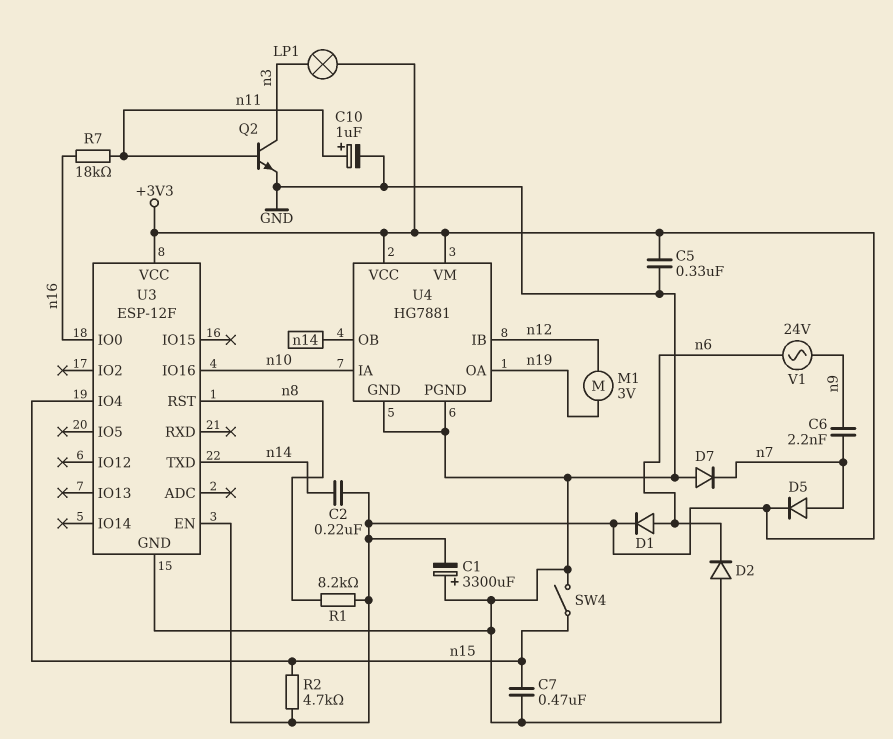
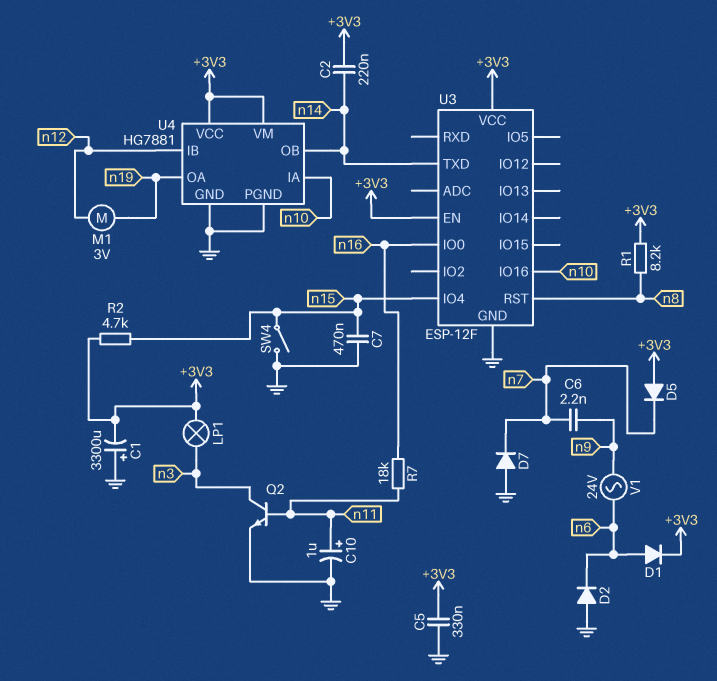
D5: diode (A n7, K +3V3) -> diode (A +3V3, K n7)

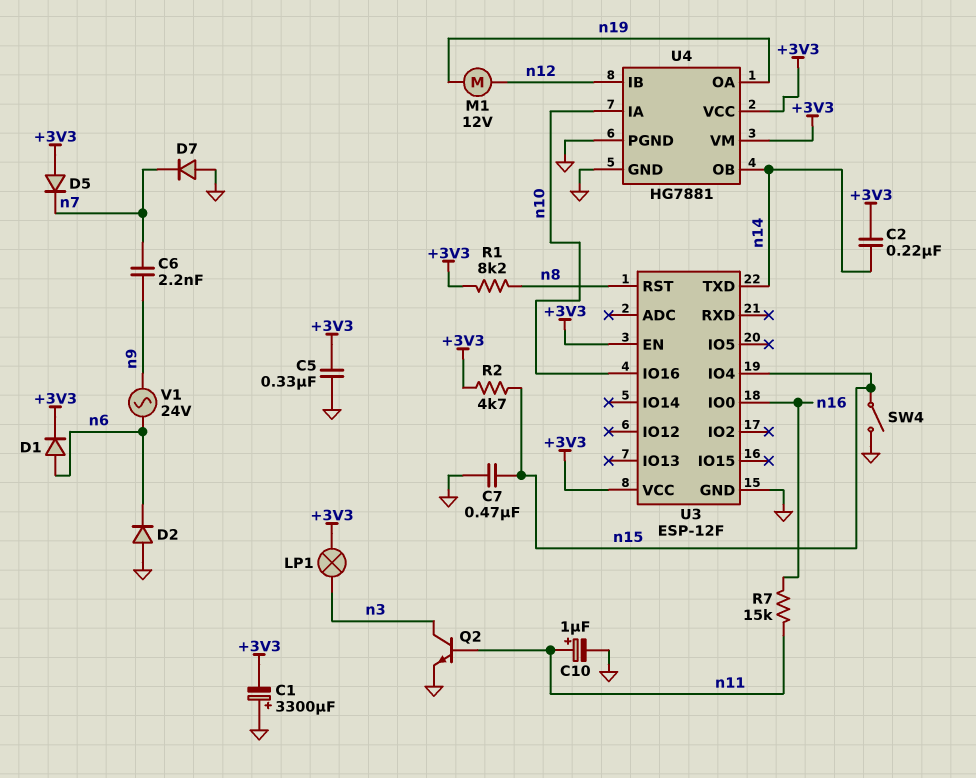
M1: motor 3V (n12, n19) -> motor 12V (n12, n19)
R7: 18k (n11, n16) -> 15k (n11, n16)

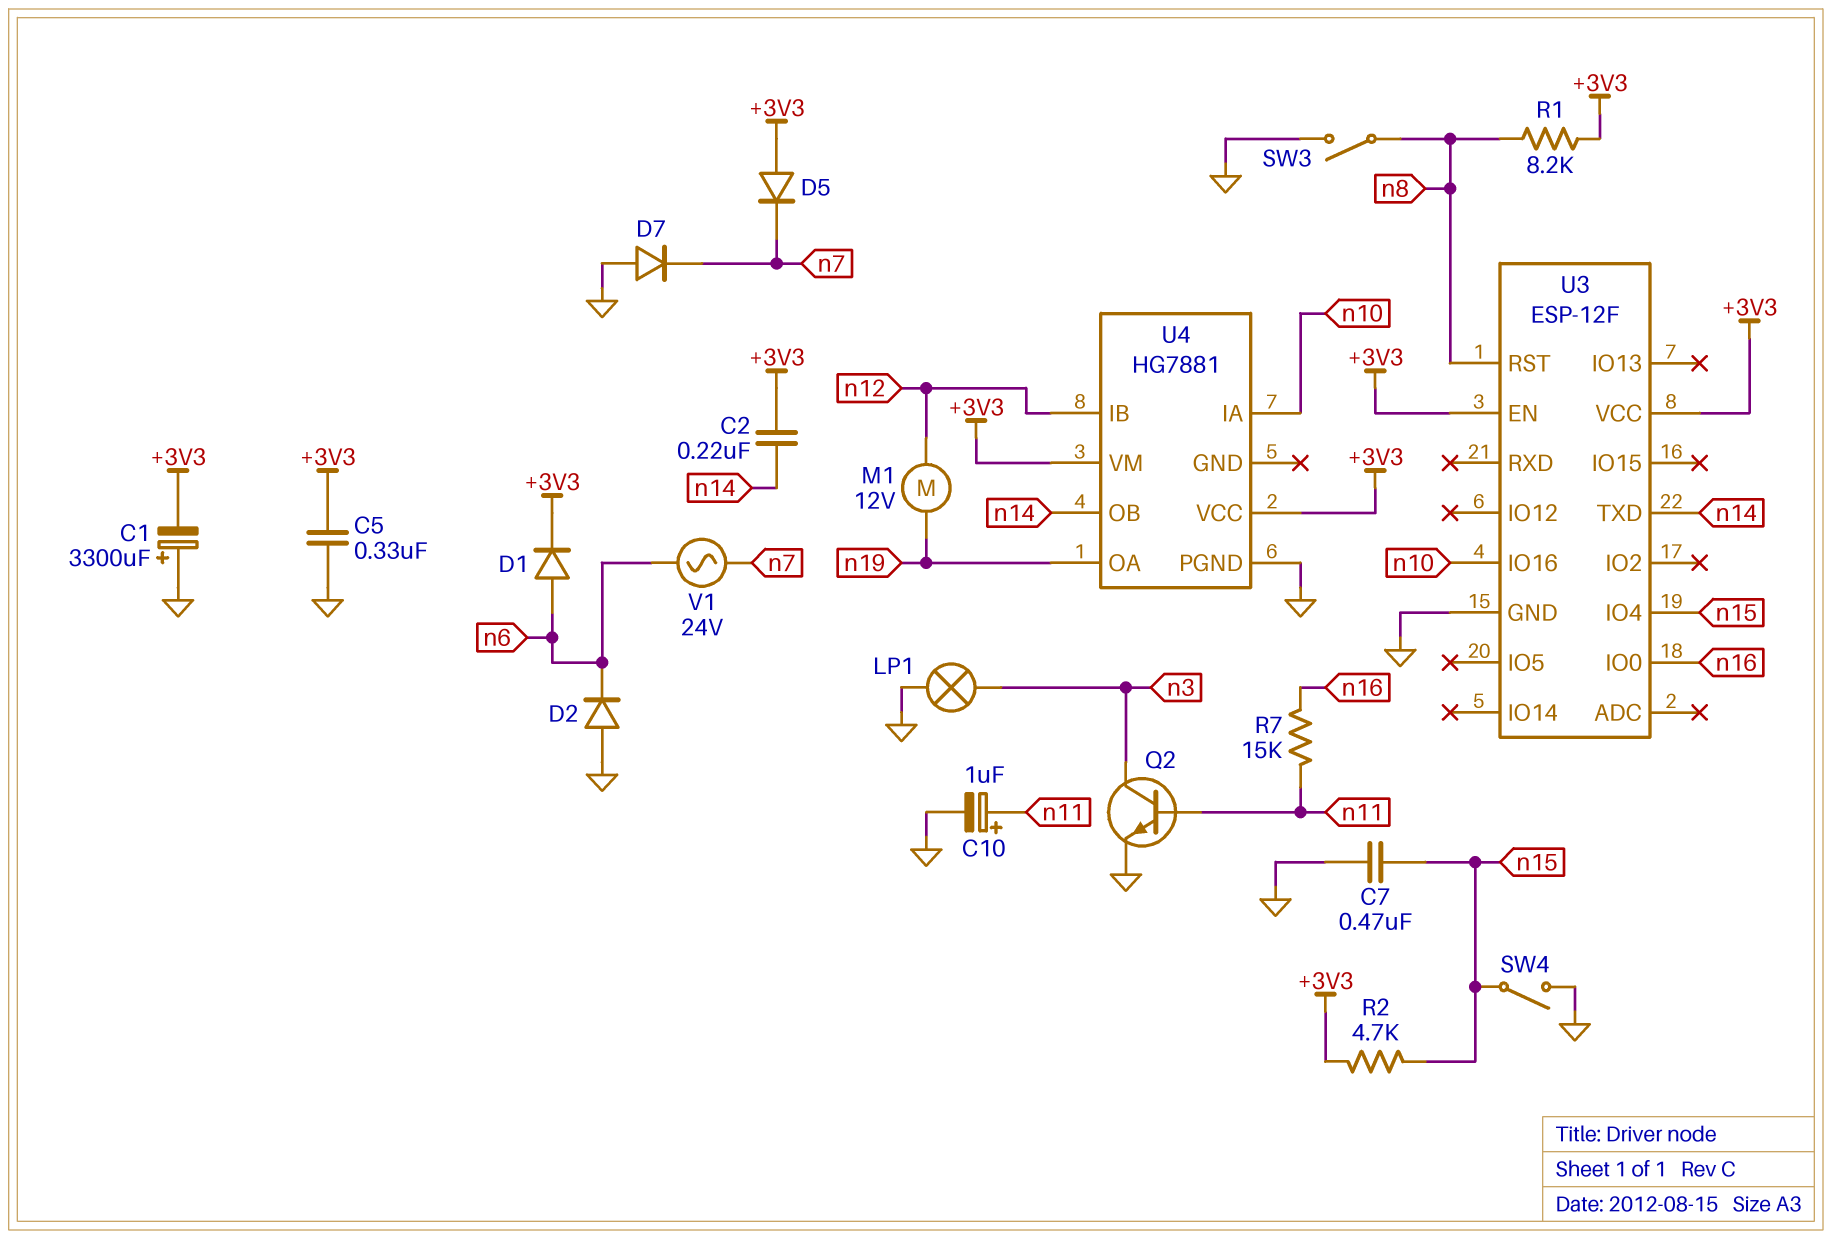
C6: 2.2nF (n7, n9) -> none
LP1: lamp (+3V3, n3) -> lamp (GND, n3)
SW3: none -> switch (GND, n8)
U4 pin GND: GND -> none
V1: AC 24V (n6, n9) -> AC 24V (n6, n7)

